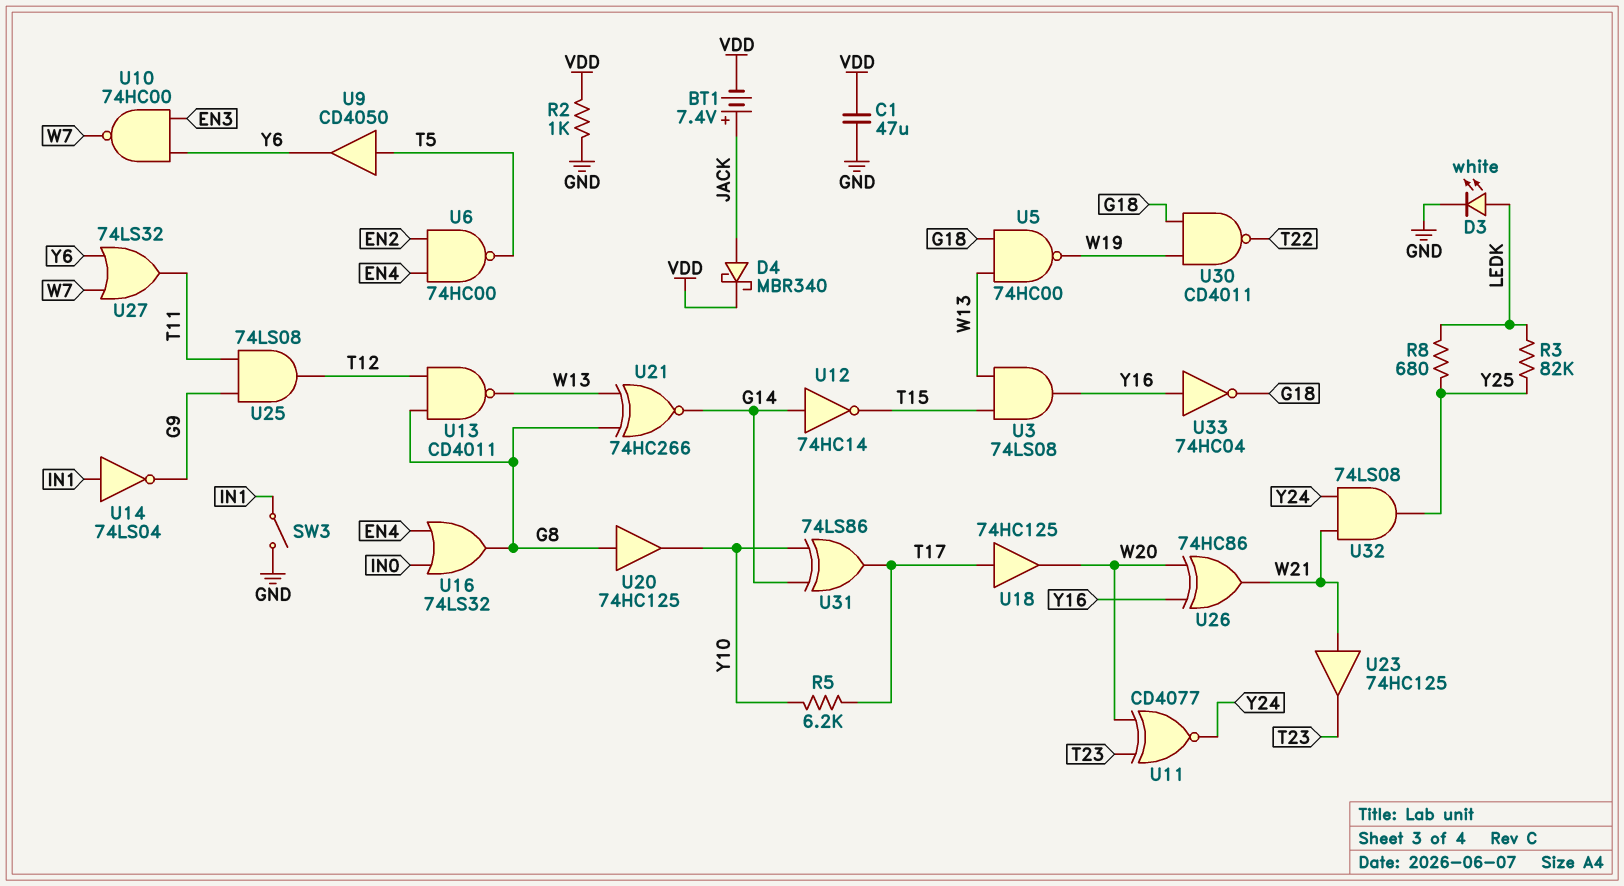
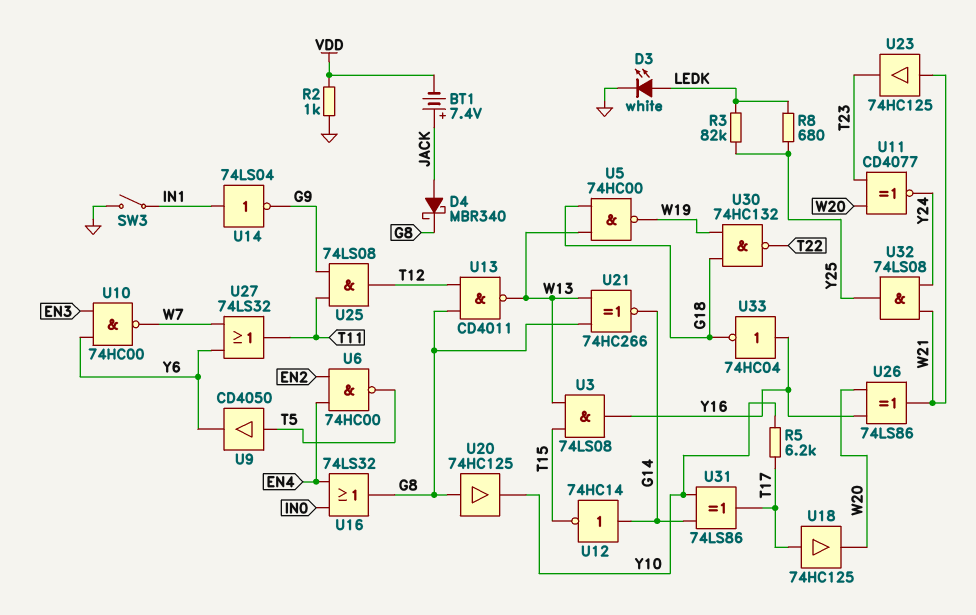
C1: 47uF (GND, VDD) -> none
D4: schottky MBR340 (A JACK, K VDD) -> schottky MBR340 (A JACK, K G8)
U26: XOR 74HC86 (in W20, in Y16, out W21) -> XOR 74LS86 (in W20, in Y16, out W21)
U30: NAND CD4011 (in G18, in W19, out T22) -> NAND 74HC132 (in G18, in W19, out T22)

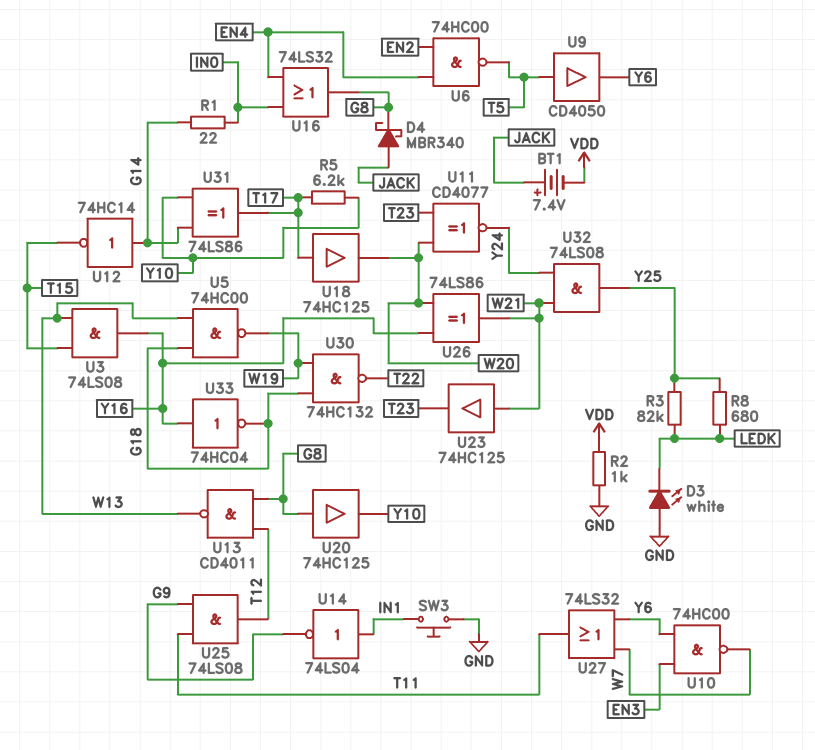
D3: LED white (A LEDK, K GND) -> LED white (A GND, K LEDK)
R1: none -> 22 (G14, IN0)
SW3: switch (GND, IN1) -> button (GND, IN1)
U21: XNOR 74HC266 (in G8, in W13, out G14) -> none

